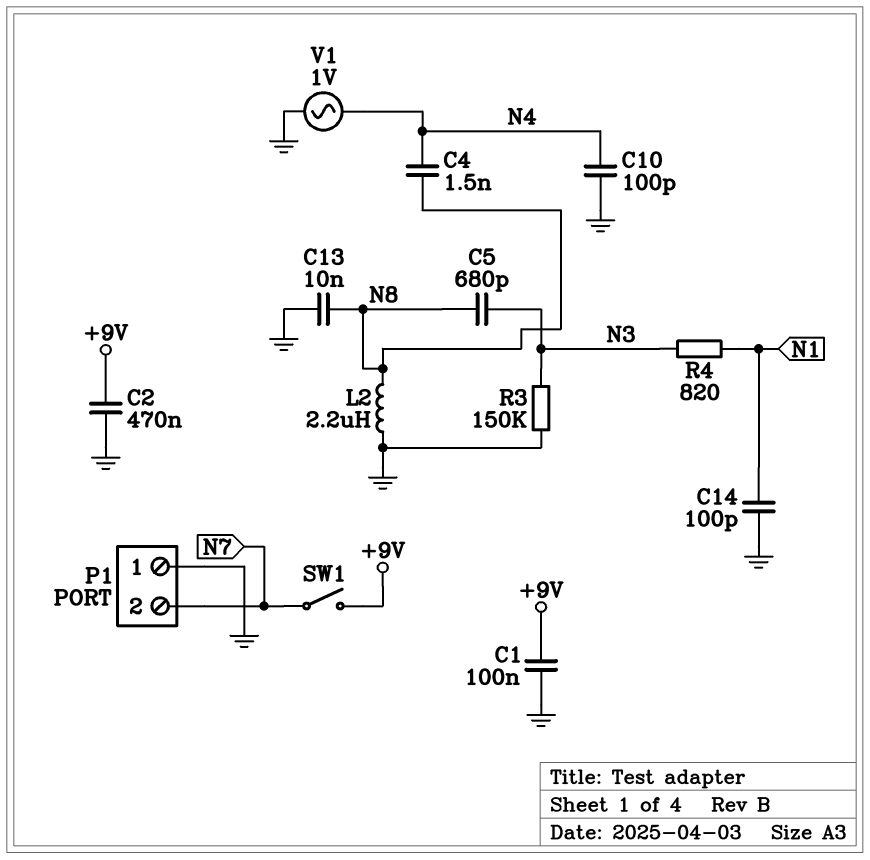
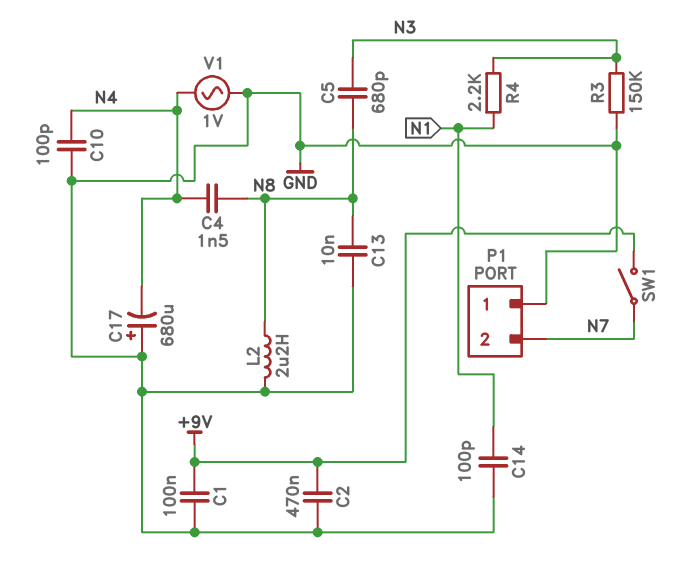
C17: none -> 680uF (plus GND, minus N4)
R4: 820 (N1, N3) -> 2.2k (N1, N3)

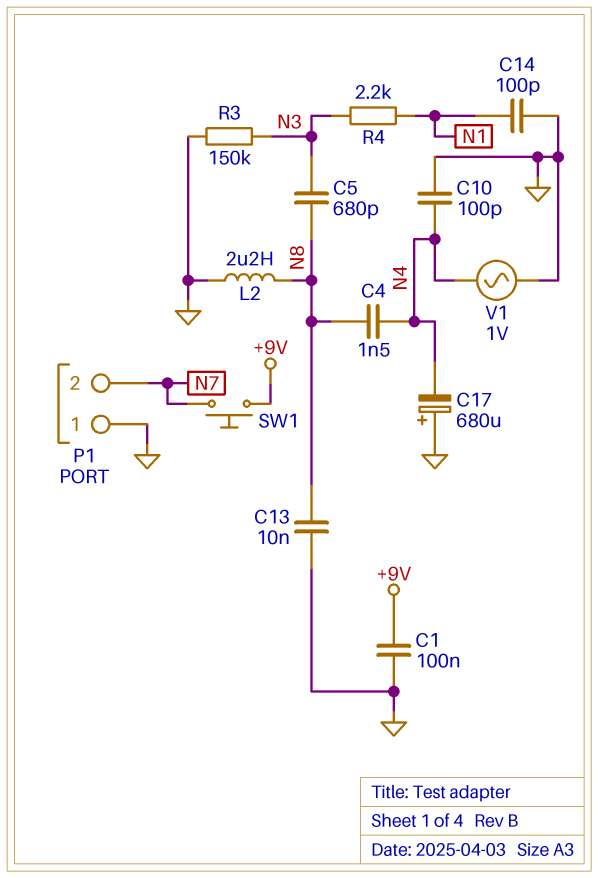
C2: 470nF (+9V, GND) -> none
SW1: switch (+9V, N7) -> button (+9V, N7)

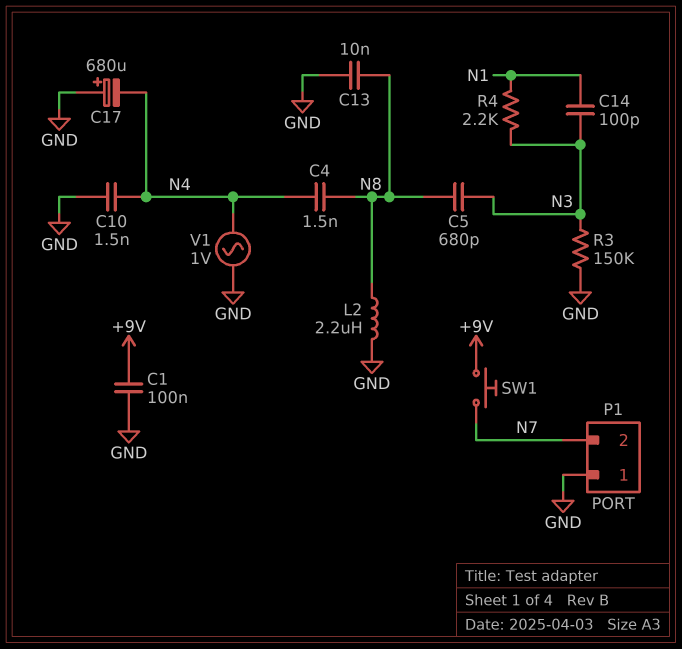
C10: 100pF (GND, N4) -> 1.5nF (GND, N4)
C14: 100pF (GND, N1) -> 100pF (N1, N3)

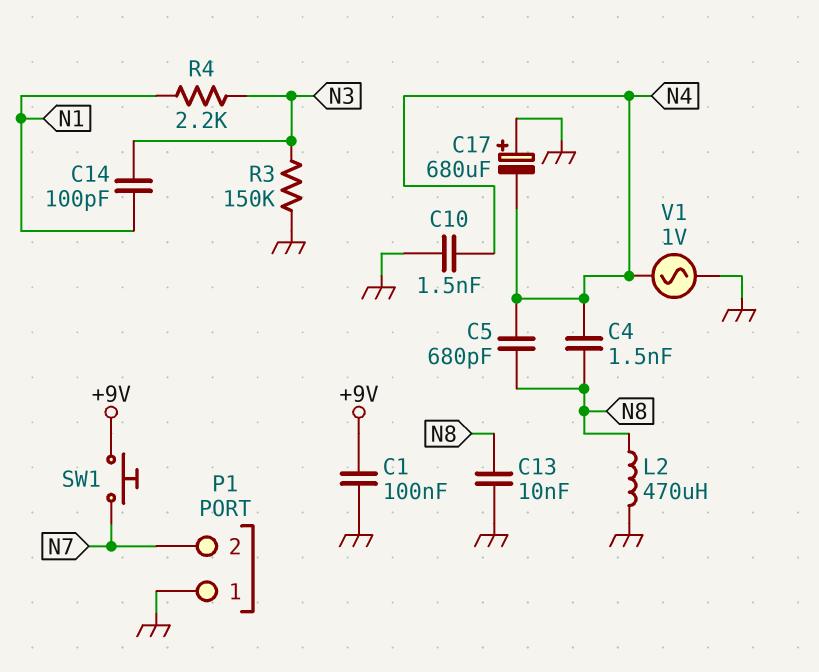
C5: 680pF (N3, N8) -> 680pF (N4, N8)
L2: 2.2uH (GND, N8) -> 470uH (GND, N8)

